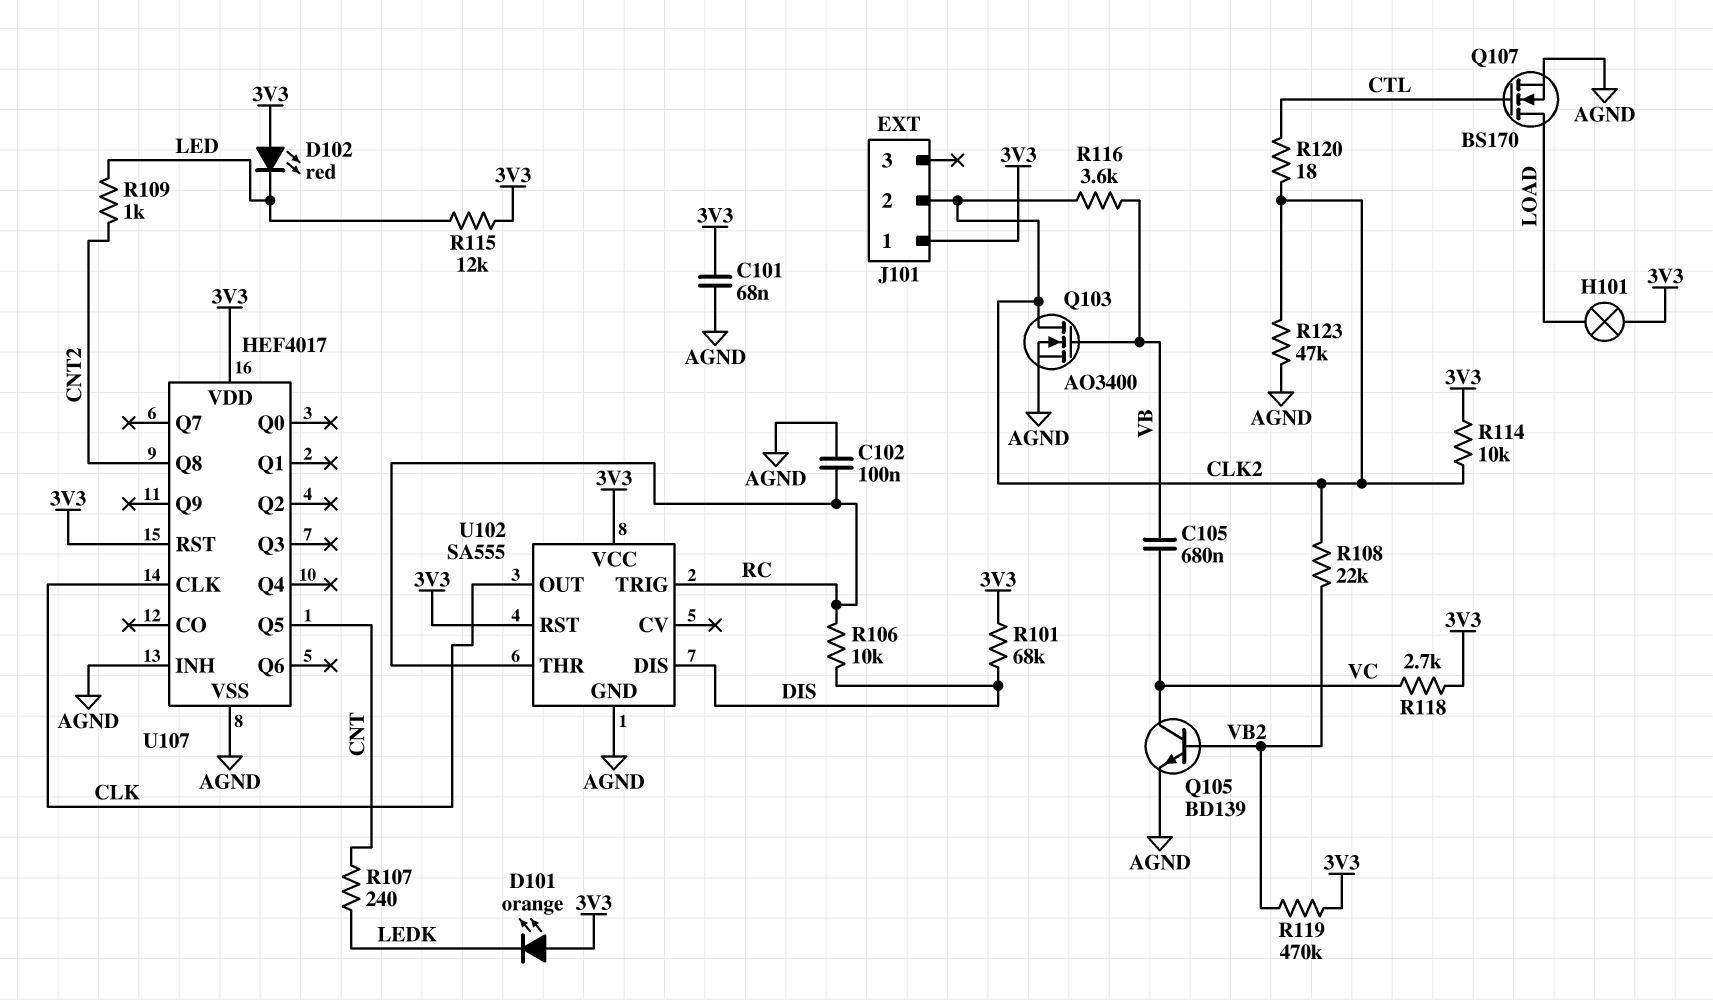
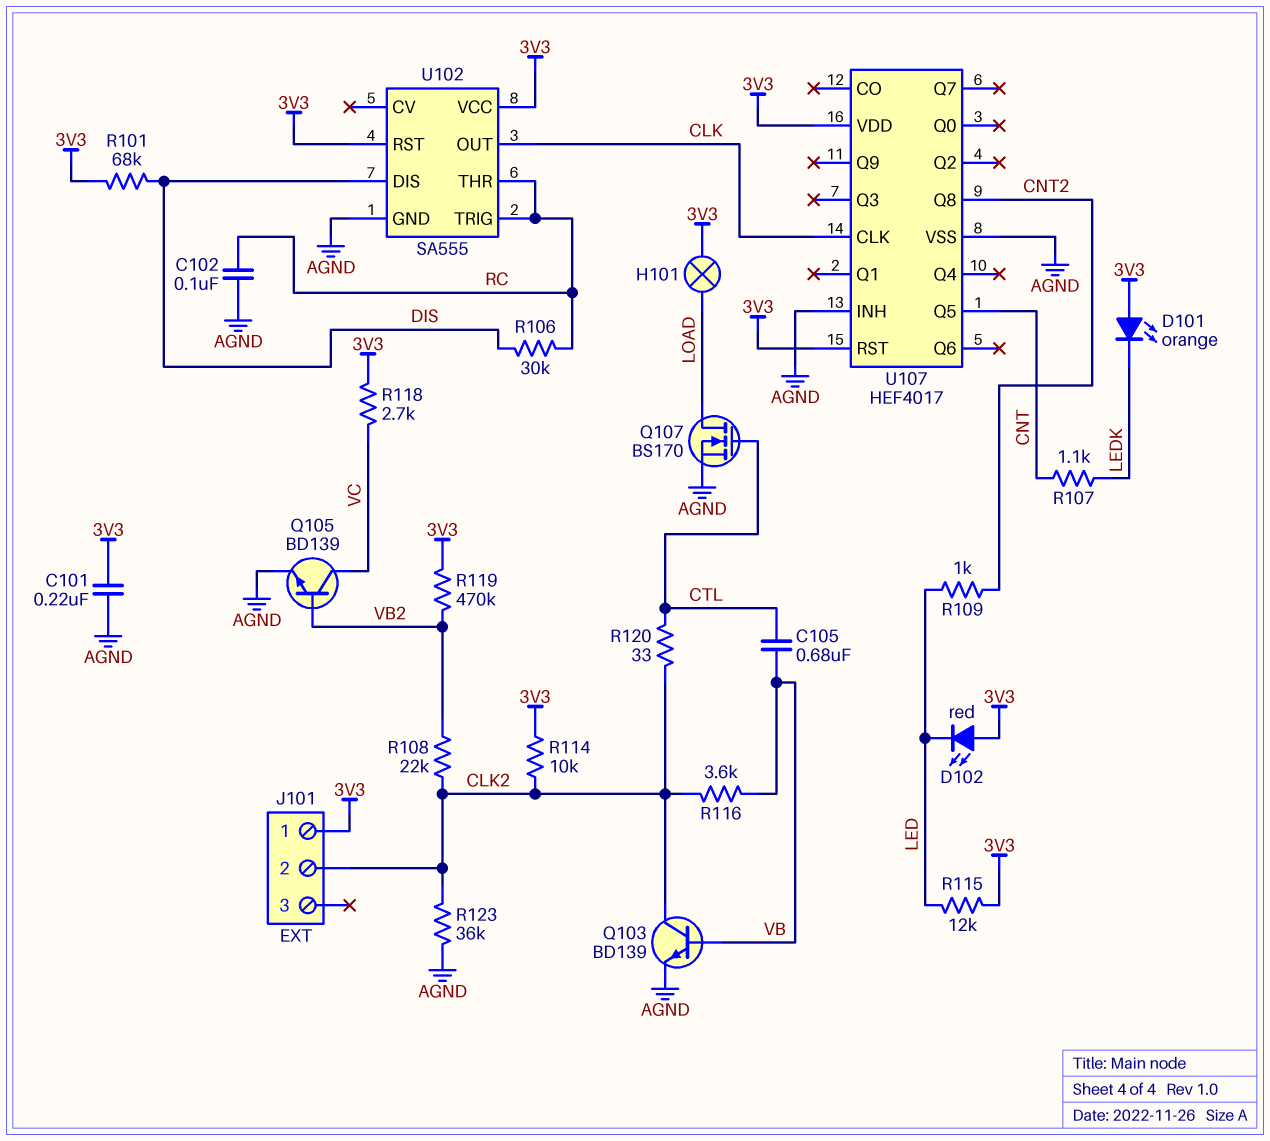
C101: 68nF (3V3, AGND) -> 220nF (3V3, AGND)
C105: 680nF (VB, VC) -> 680nF (CTL, VB)
Q103: NMOS AO3400 (G VB, D CLK2, S AGND) -> NPN BD139 (B VB, C CLK2, E AGND)
R106: 10k (DIS, RC) -> 30k (DIS, RC)
R107: 240 (CNT, LEDK) -> 1.1k (CNT, LEDK)
R120: 18 (CLK2, CTL) -> 33 (CLK2, CTL)
R123: 47k (AGND, CLK2) -> 36k (AGND, CLK2)

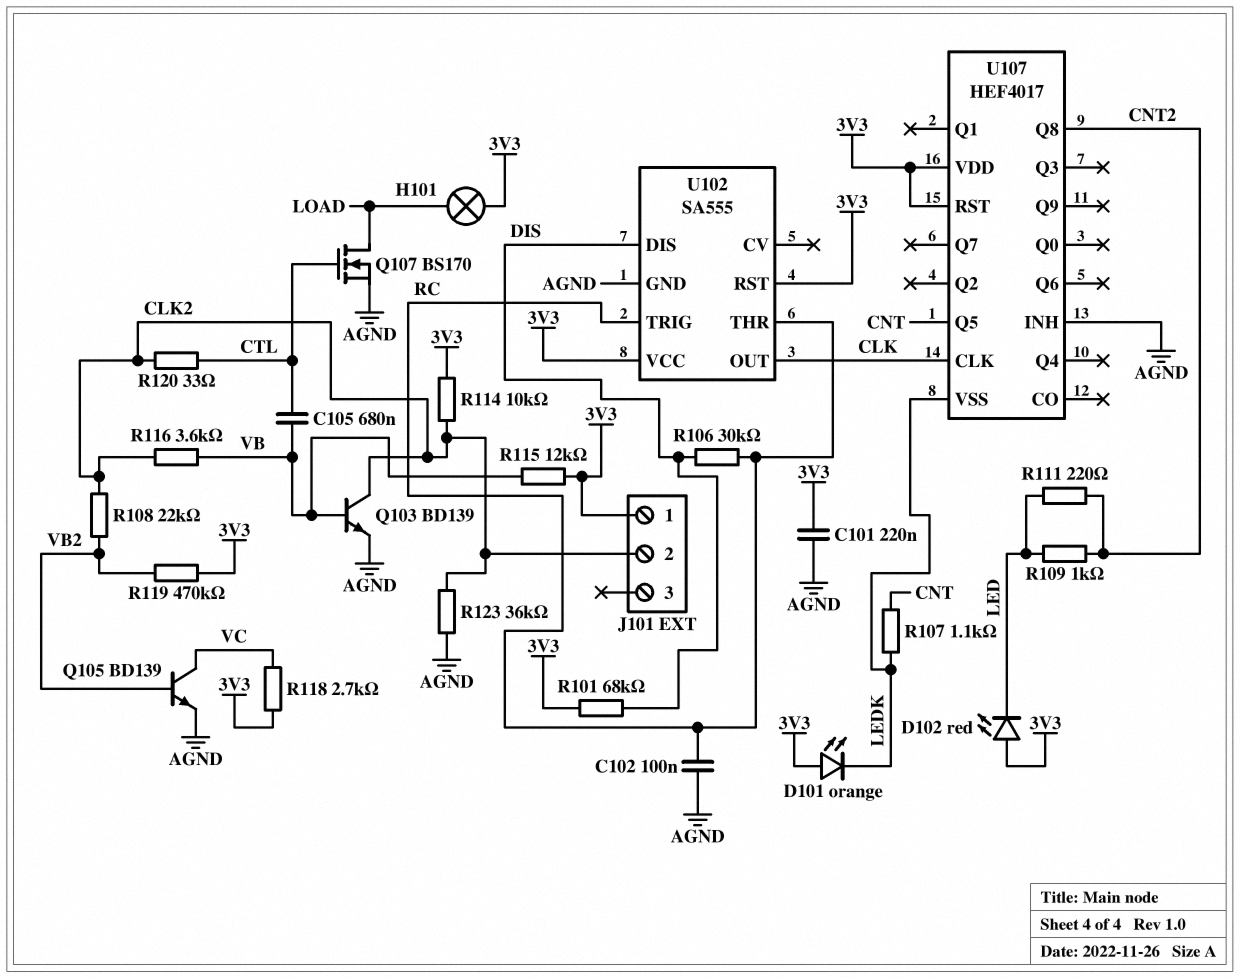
R111: none -> 220 (CNT2, LED)
R115: 12k (3V3, LED) -> 12k (3V3, VB)
U107 pin VSS: AGND -> LEDK

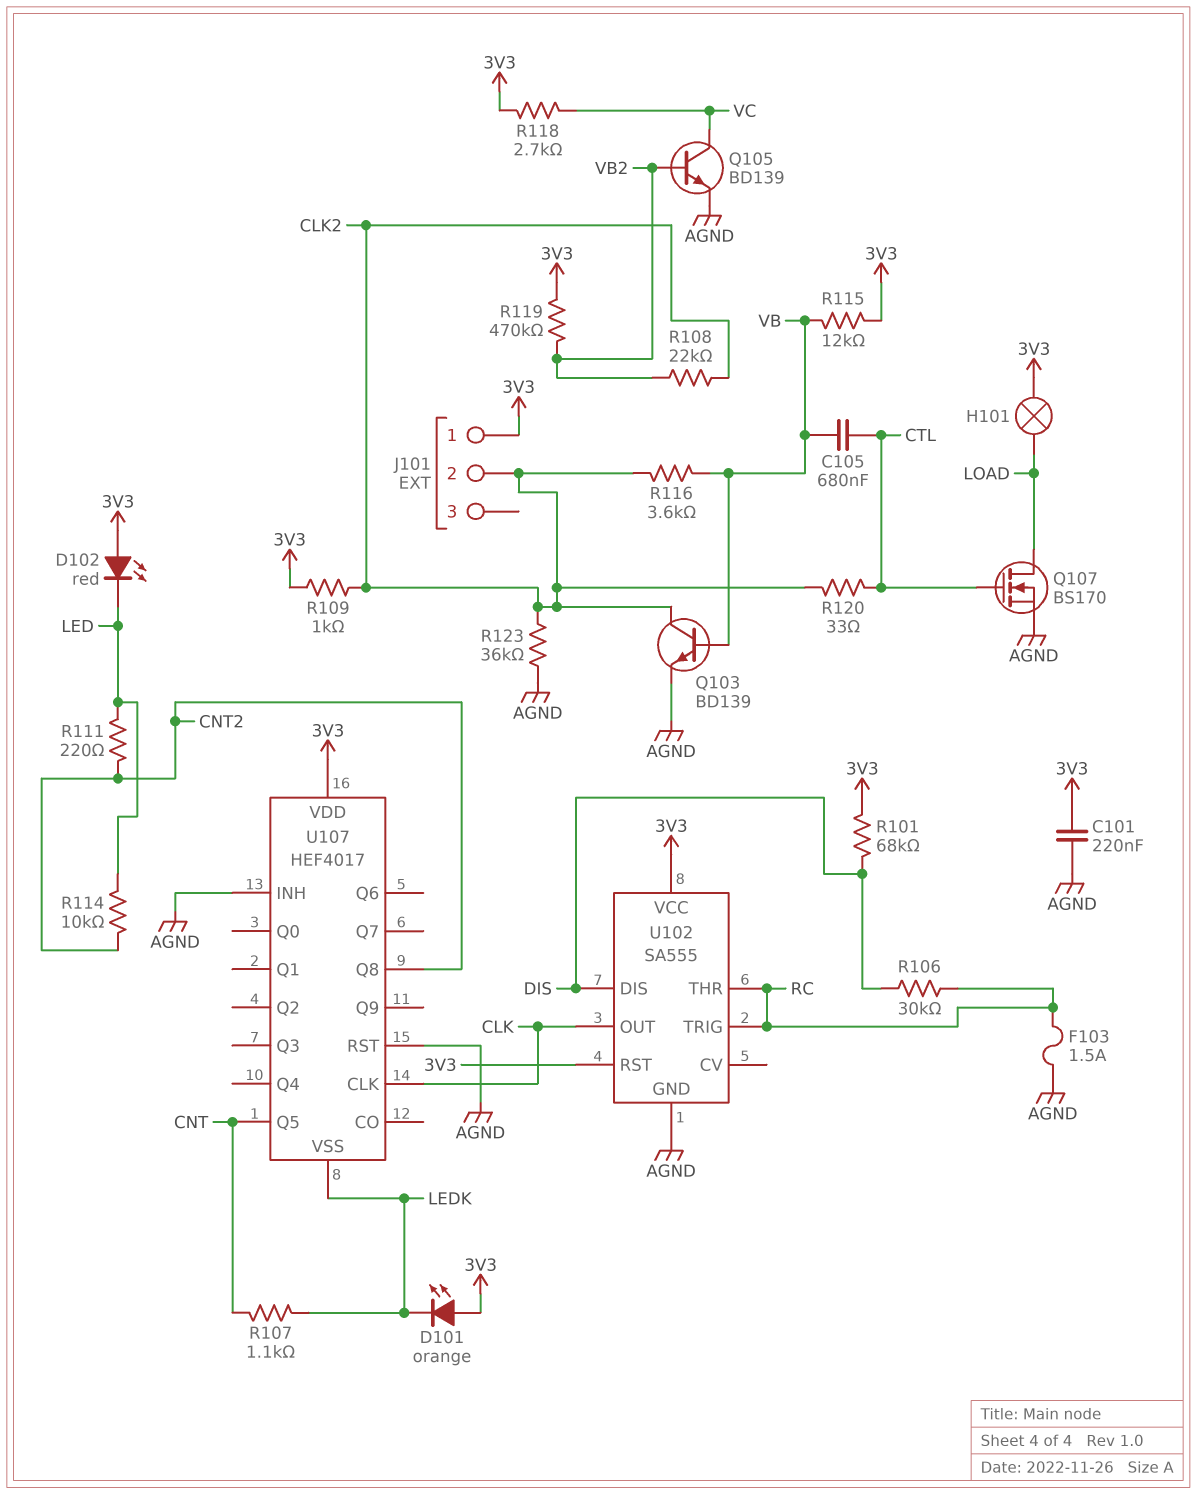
C102: 100nF (AGND, RC) -> none
F103: none -> 1.5A (AGND, RC)
R109: 1k (CNT2, LED) -> 1k (3V3, CLK2)
R114: 10k (3V3, CLK2) -> 10k (CNT2, LED)
U107 pin RST: 3V3 -> AGND

